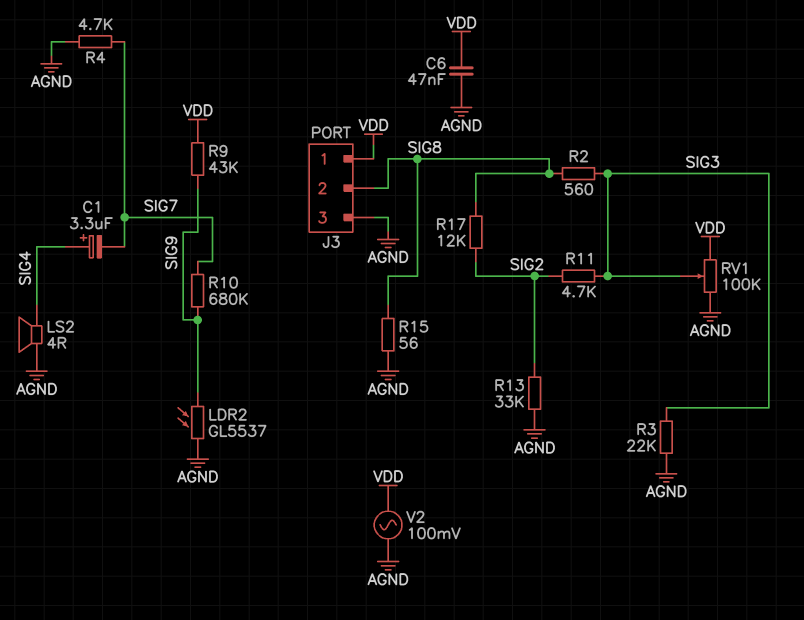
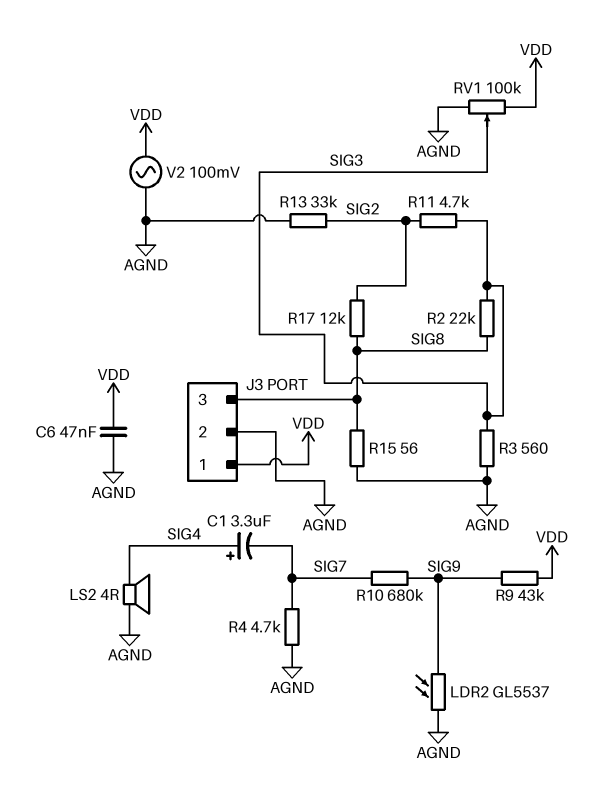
J3 pin 2: SIG8 -> AGND
J3 pin 3: AGND -> SIG8
R2: 560 (SIG3, SIG8) -> 22k (SIG3, SIG8)
R3: 22k (AGND, SIG3) -> 560 (AGND, SIG3)

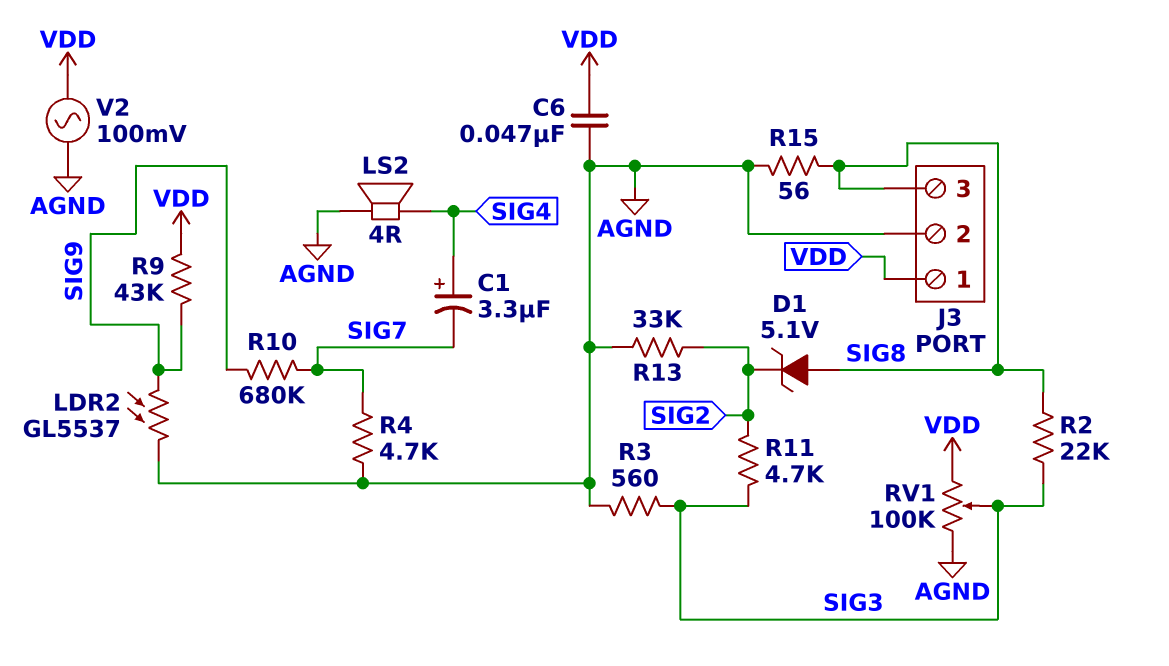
D1: none -> zener 5.1V (A SIG8, K SIG2)
R17: 12k (SIG2, SIG8) -> none

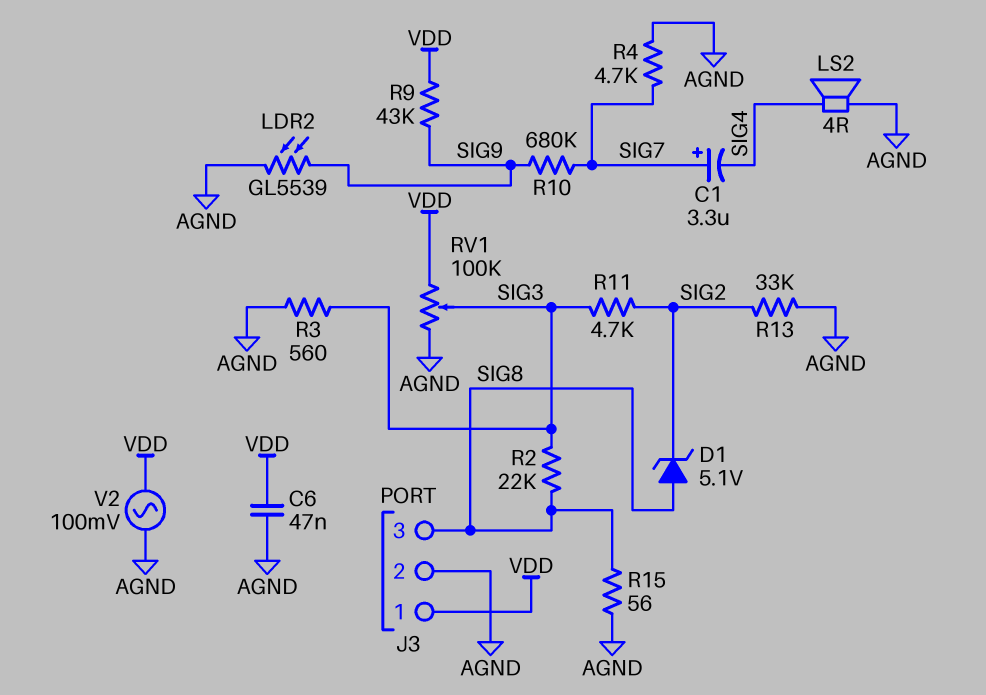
C1: 3.3uF (plus SIG4, minus SIG7) -> 3.3uF (plus SIG7, minus SIG4)
LDR2: GL5537 (AGND, SIG9) -> GL5539 (AGND, SIG9)

